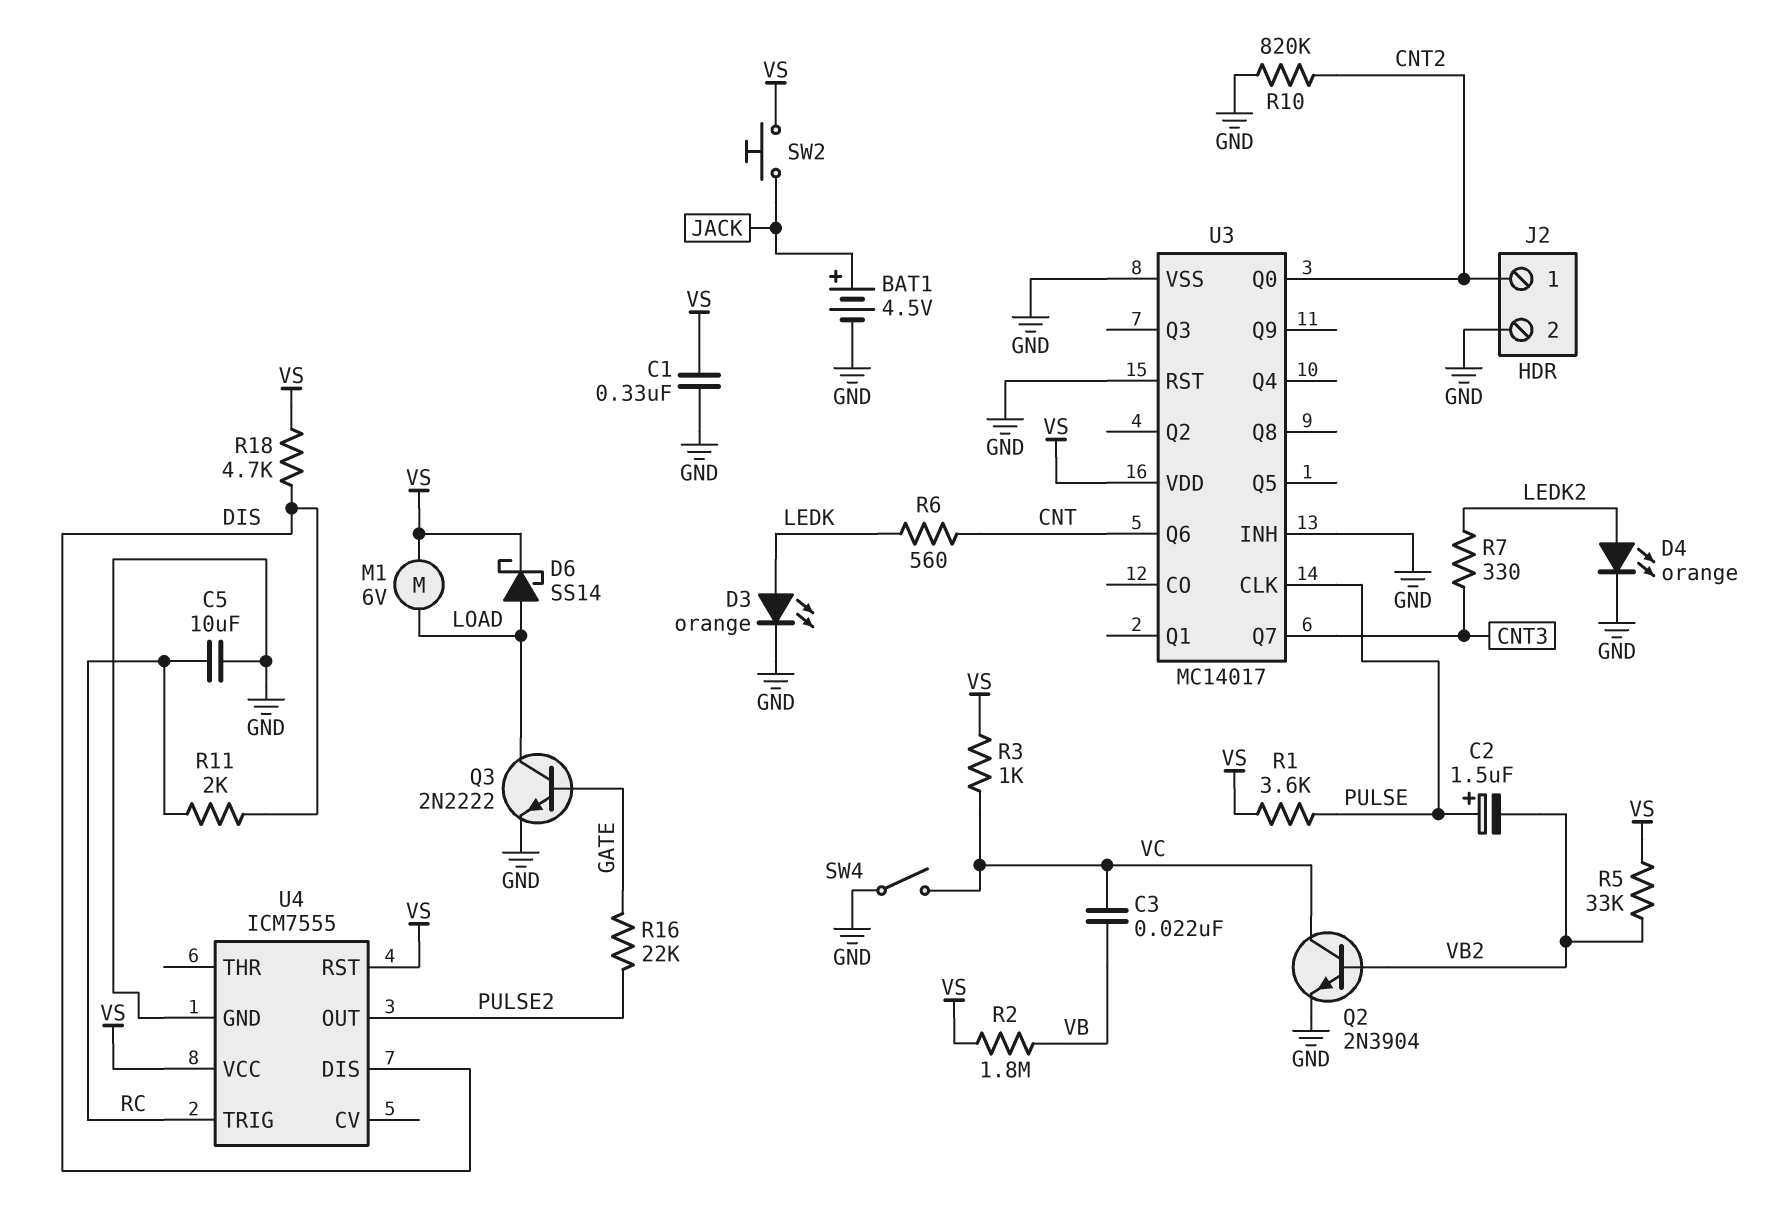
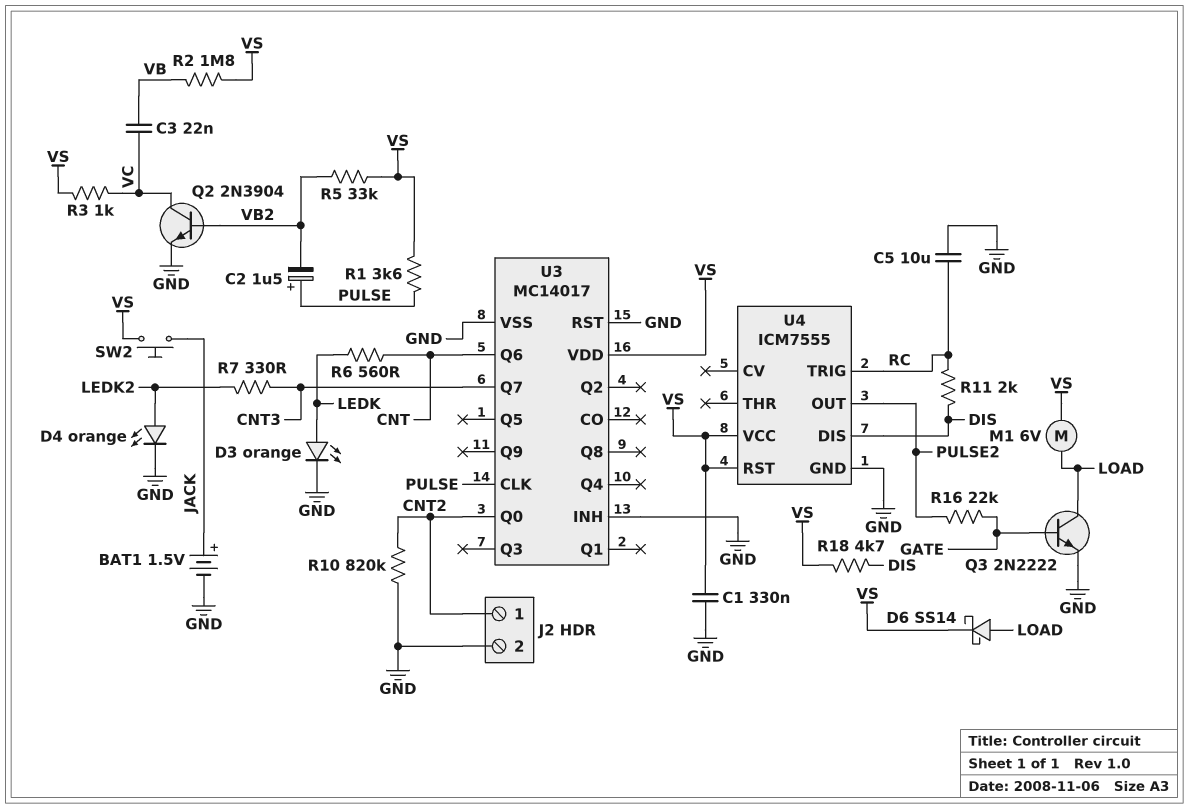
BAT1: 4.5V (plus JACK, minus GND) -> 1.5V (plus JACK, minus GND)
SW4: switch (GND, VC) -> none

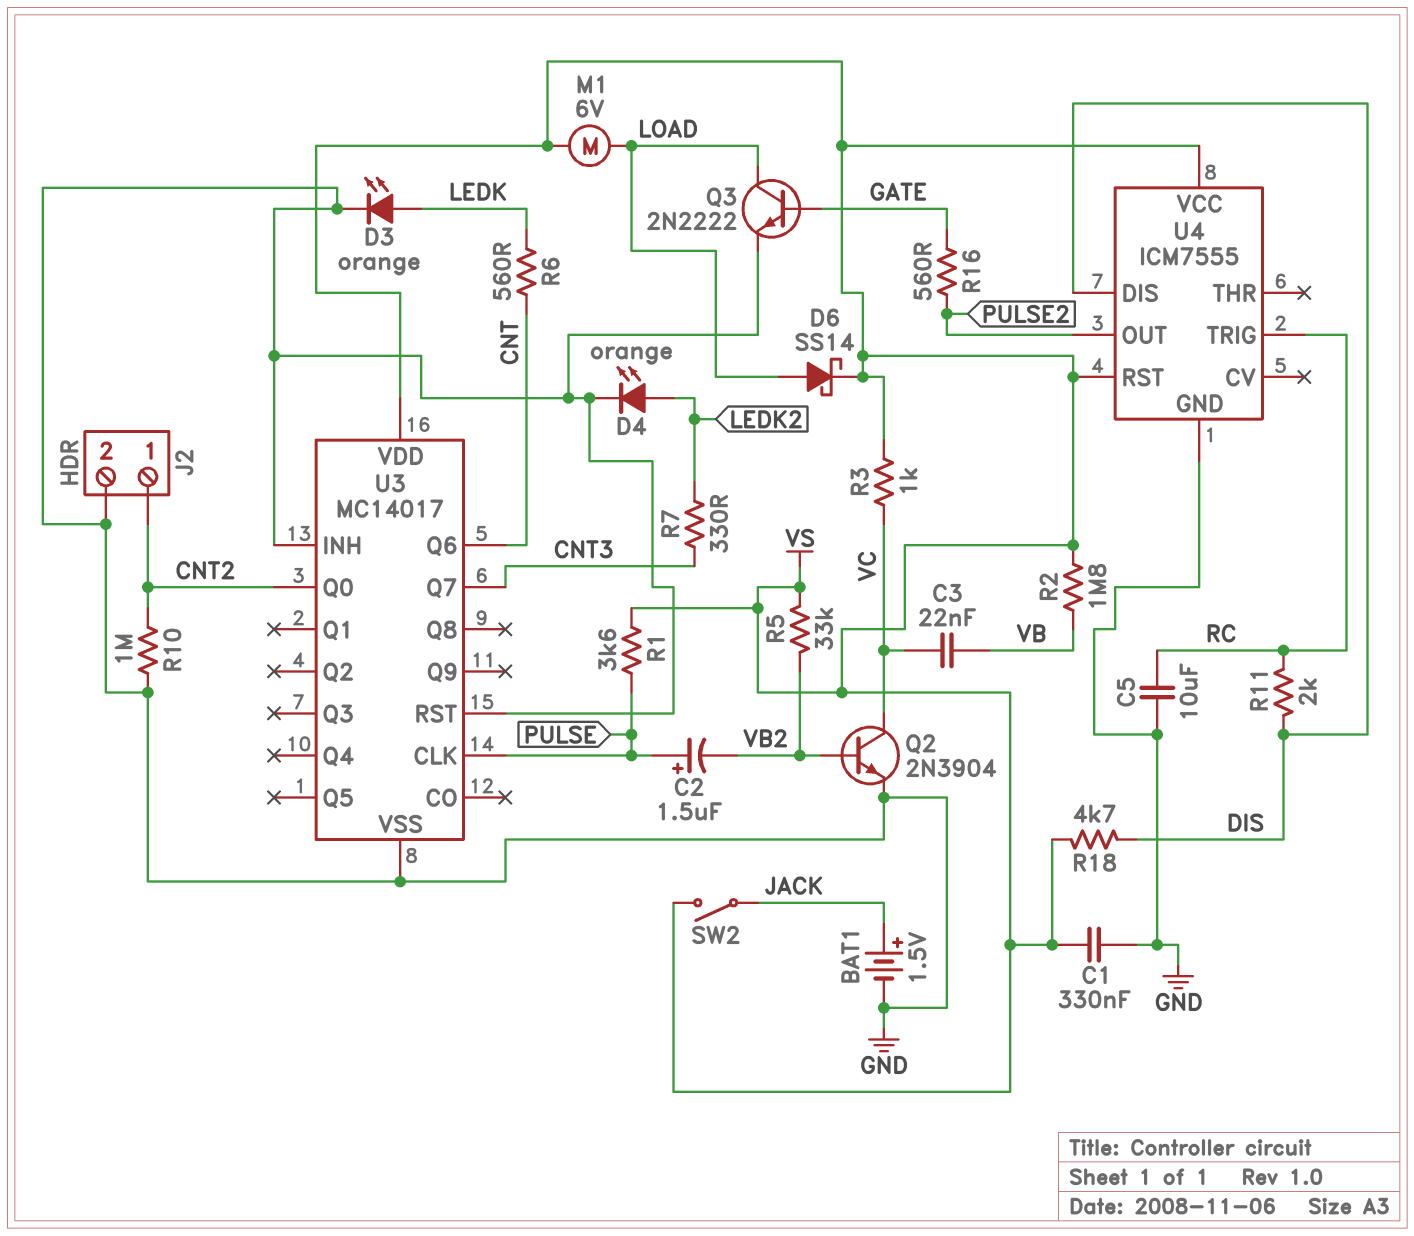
R10: 820k (CNT2, GND) -> 1M (CNT2, GND)
R16: 22k (GATE, PULSE2) -> 560 (GATE, PULSE2)
SW2: button (JACK, VS) -> switch (JACK, VS)

